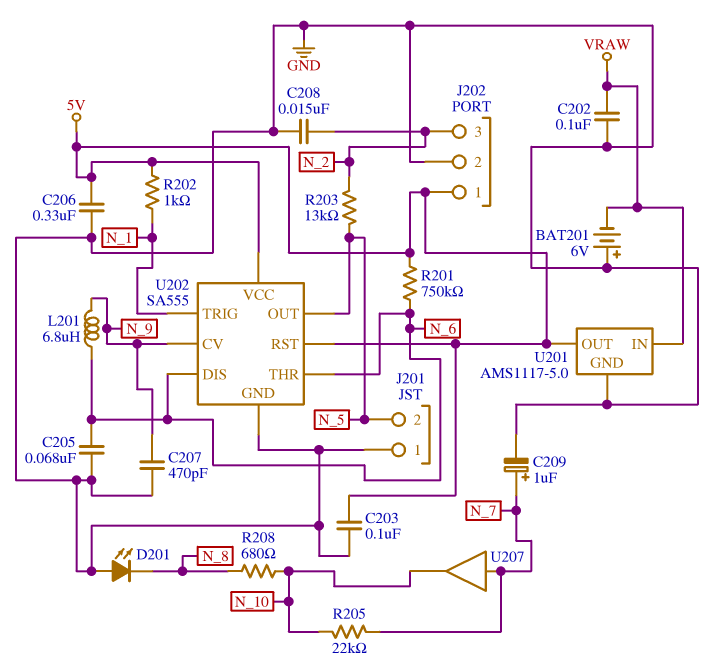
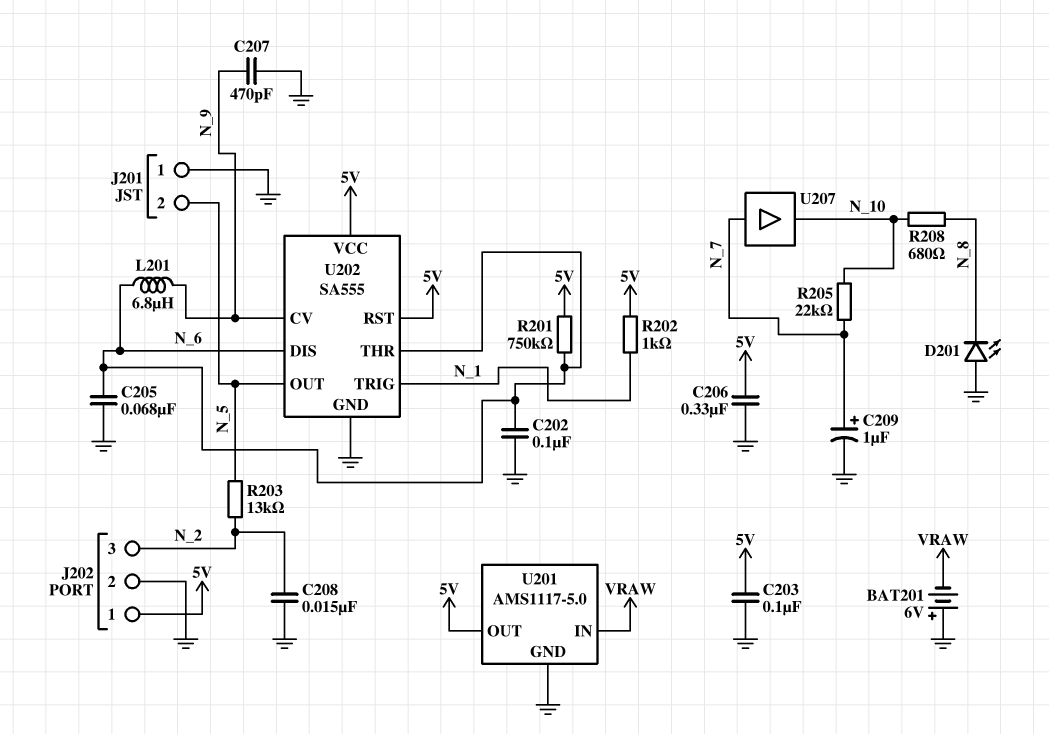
C202: 100nF (GND, VRAW) -> 100nF (GND, N_6)

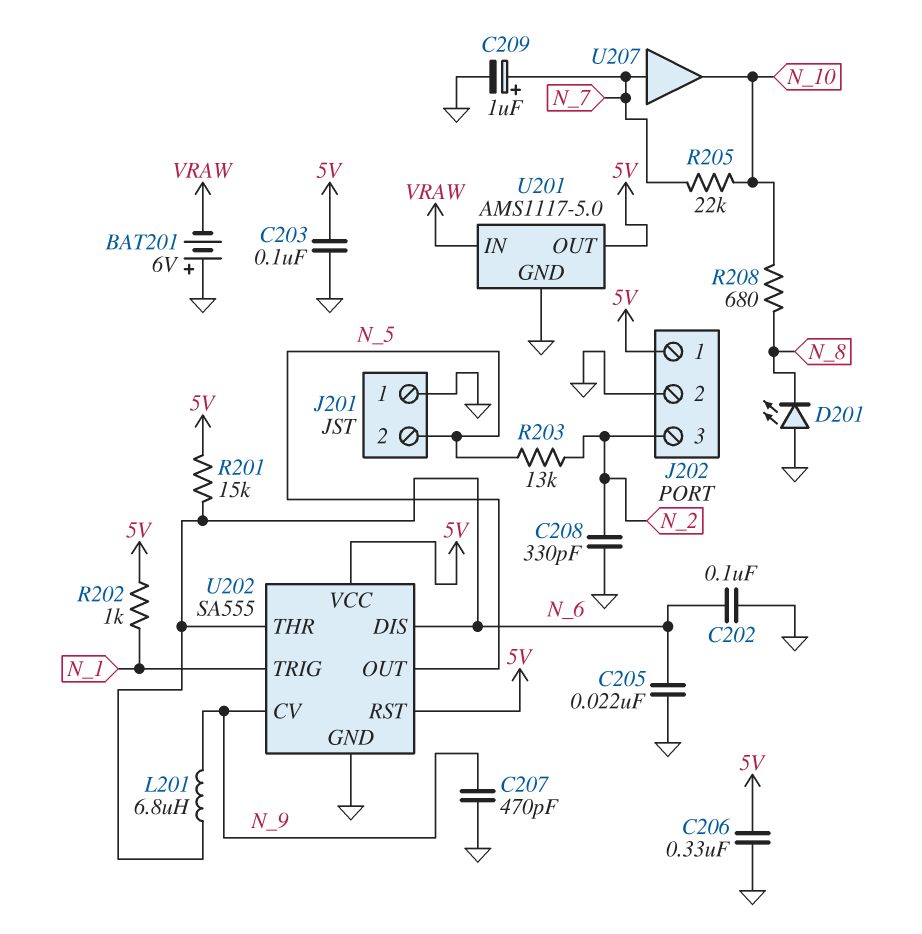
C205: 68nF (GND, N_6) -> 22nF (GND, N_6)
C208: 15nF (GND, N_2) -> 330pF (GND, N_2)
R201: 750k (5V, N_6) -> 15k (5V, N_6)

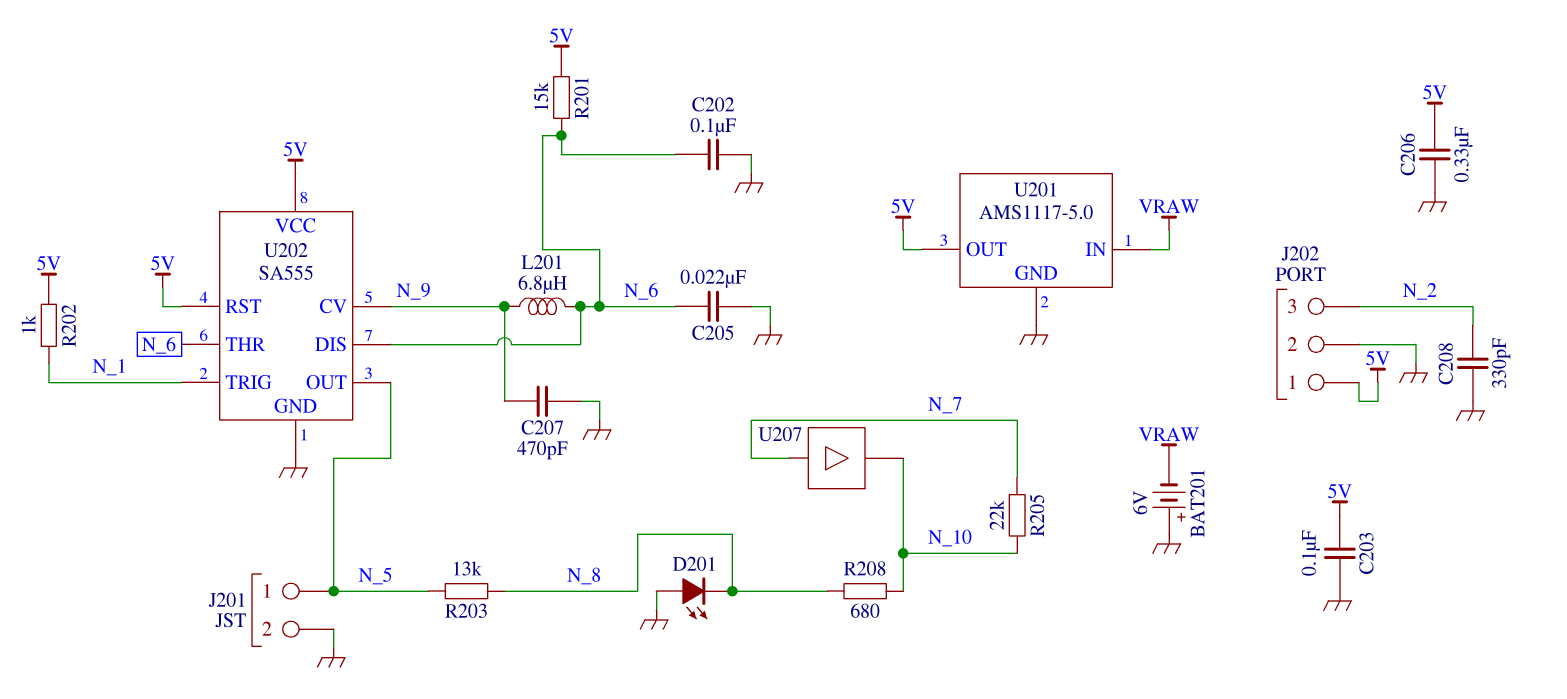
C209: 1uF (plus N_7, minus GND) -> none
J201 pin 1: GND -> N_5
J201 pin 2: N_5 -> GND
R203: 13k (N_2, N_5) -> 13k (N_5, N_8)

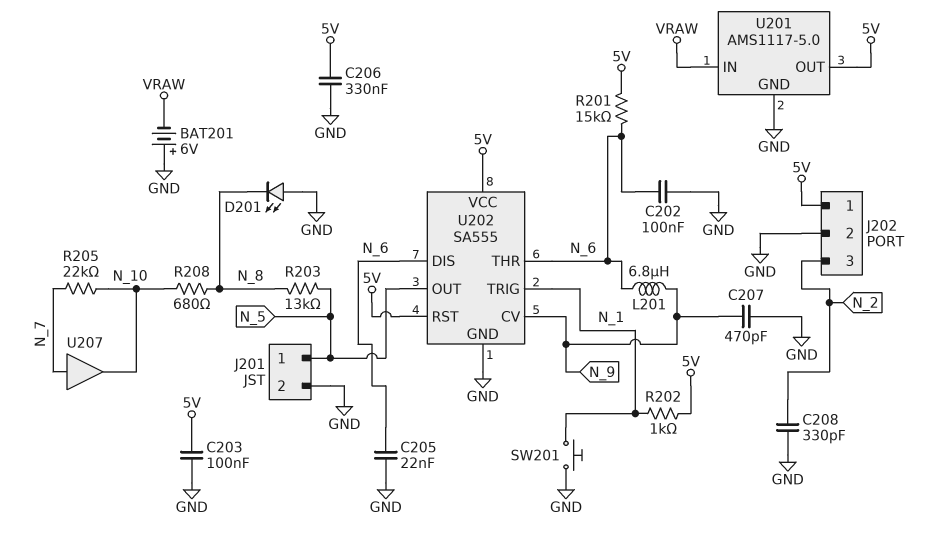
SW201: none -> button (GND, N_1)

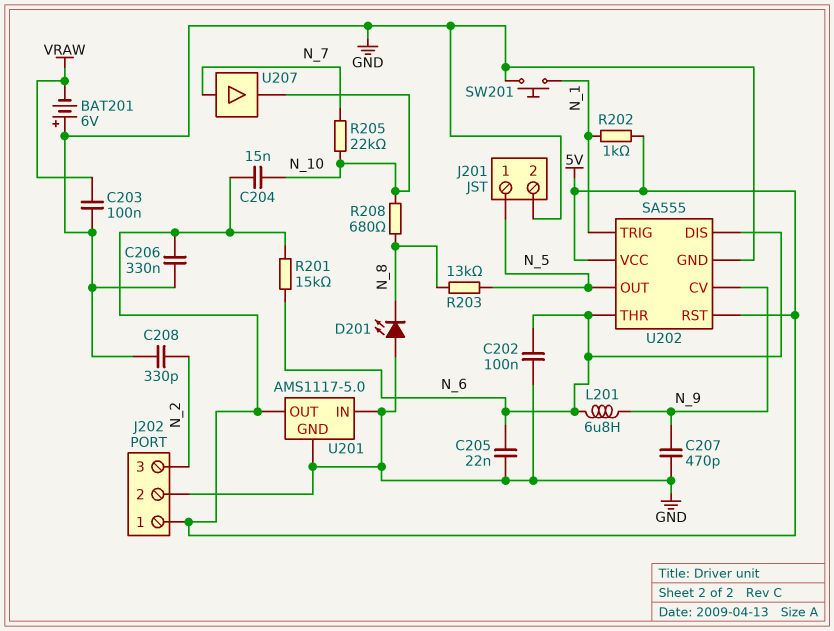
C203: 100nF (5V, GND) -> 100nF (GND, VRAW)
C204: none -> 15nF (5V, N_10)
U201 pin IN: VRAW -> GND

